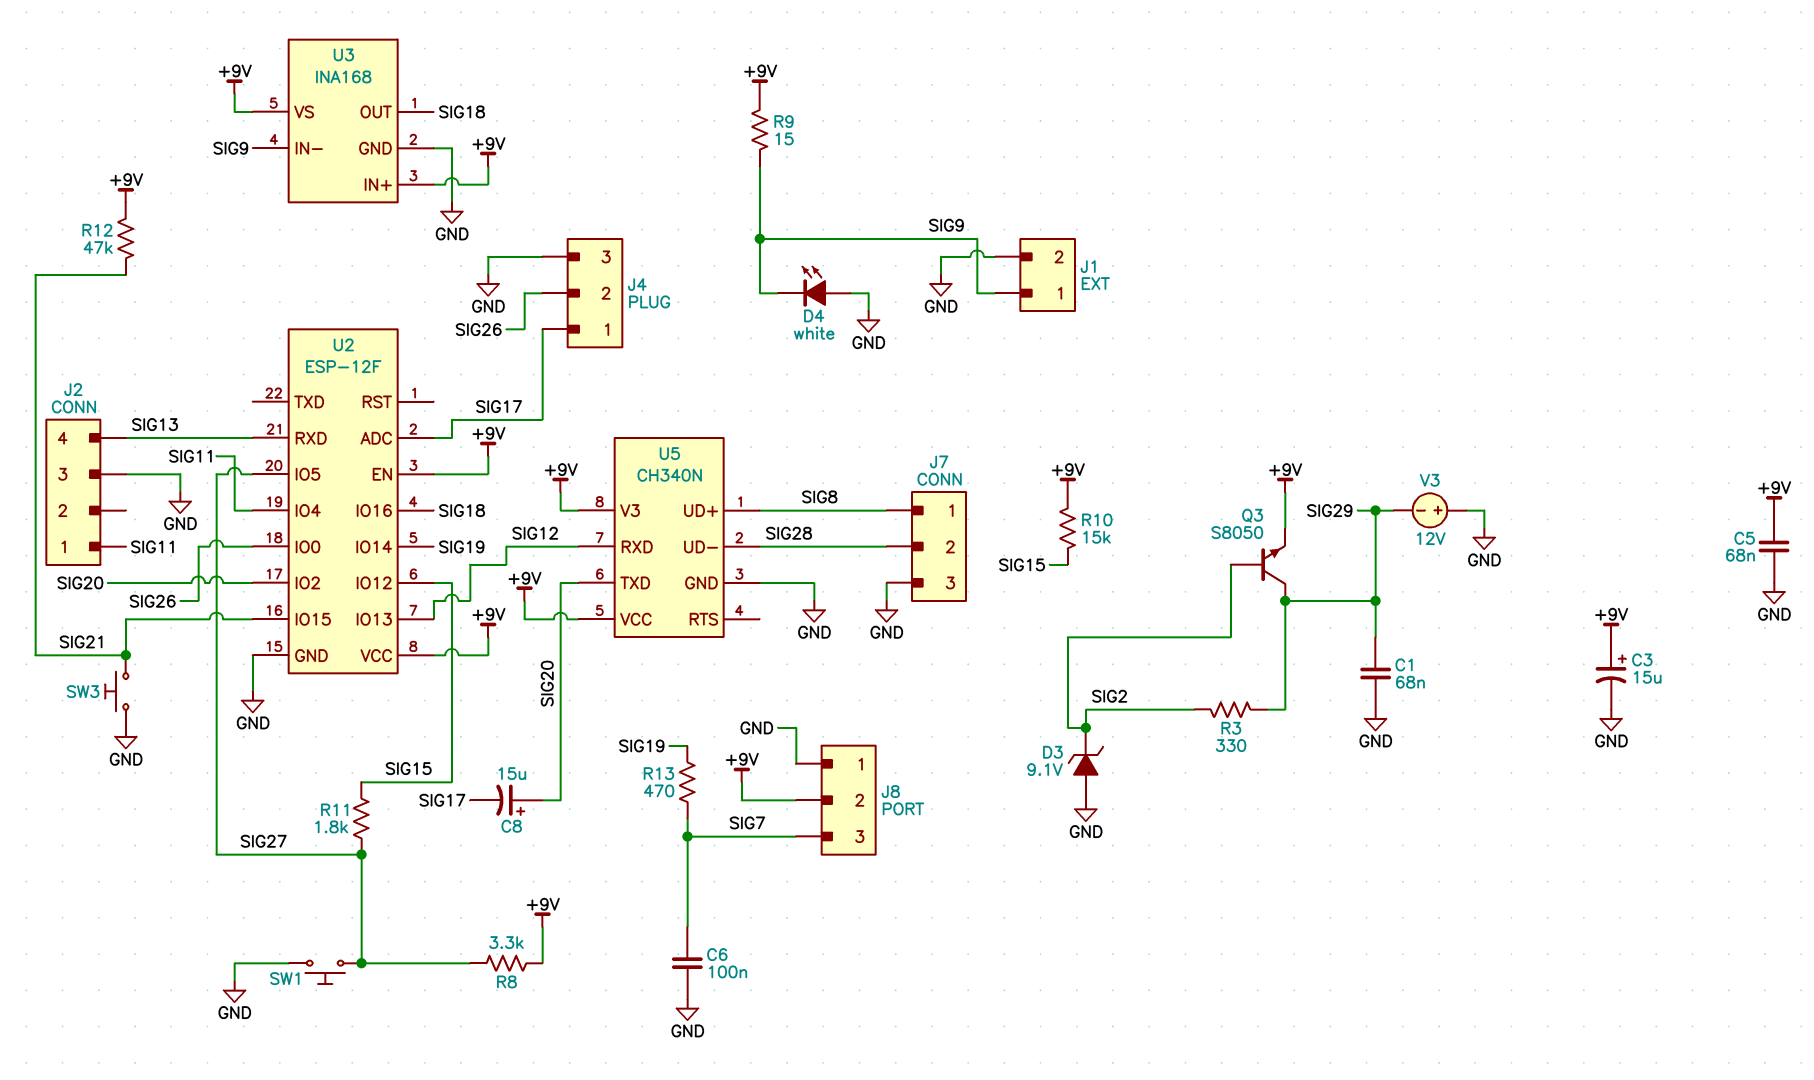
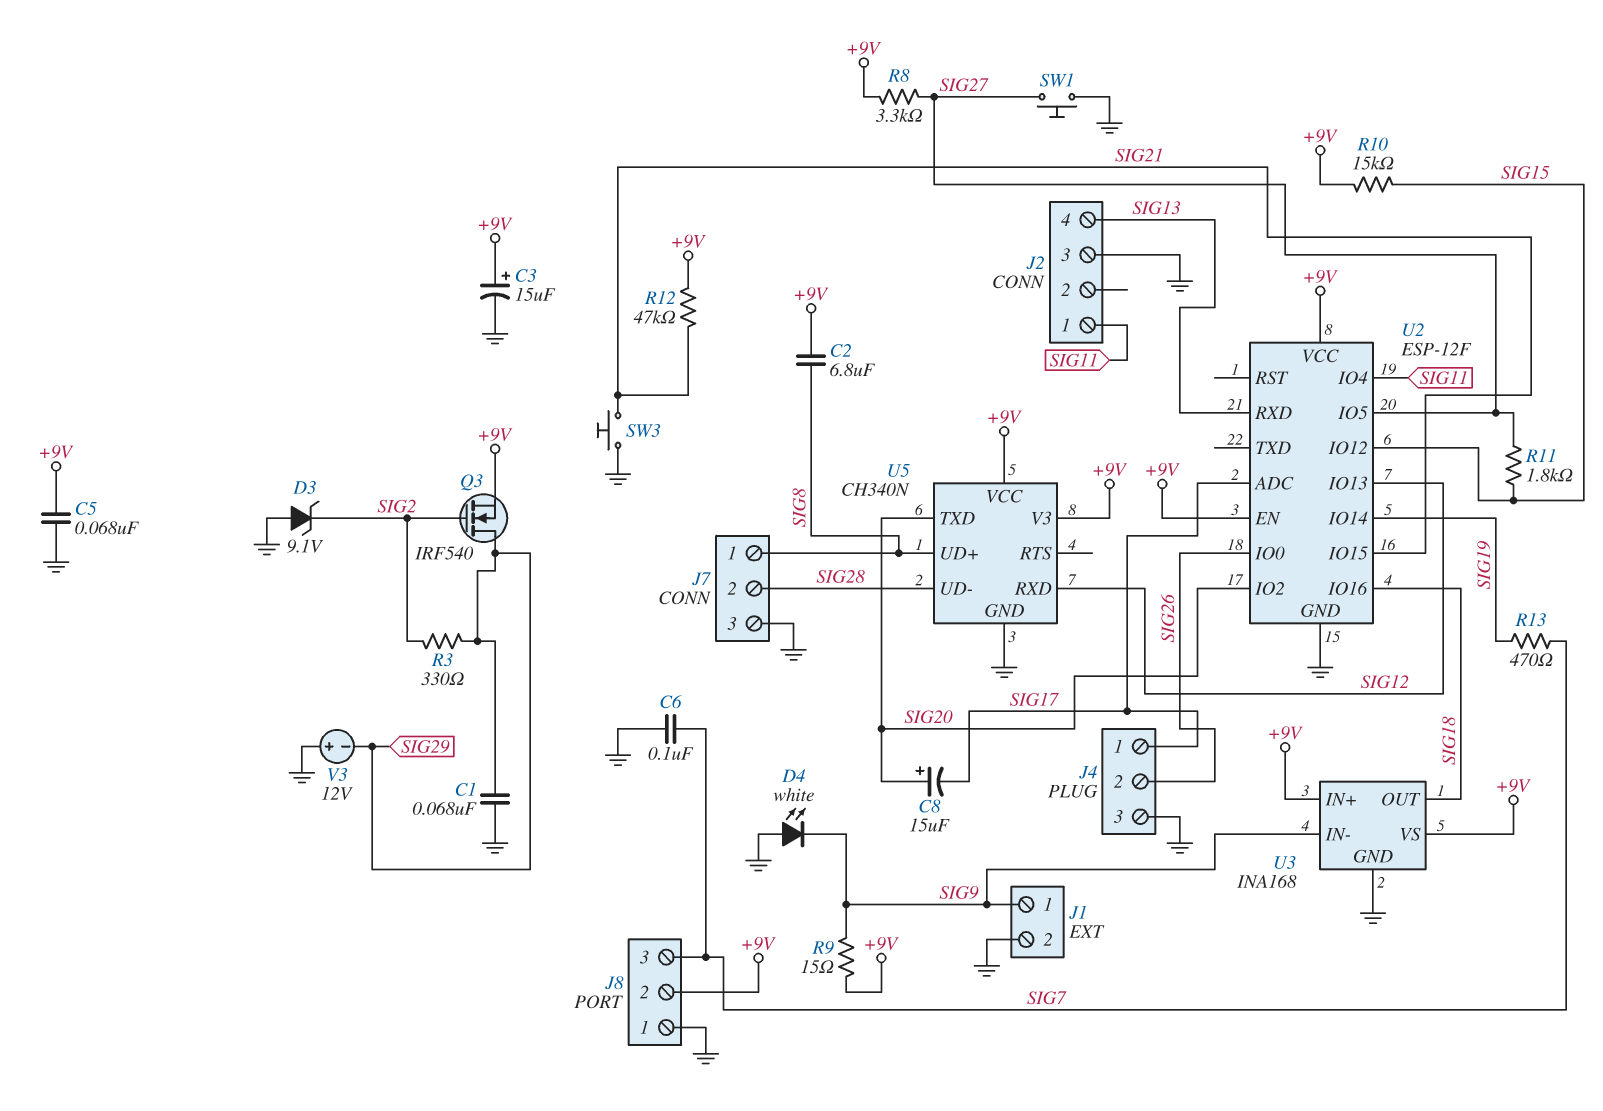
C2: none -> 6.8uF (+9V, SIG8)
Q3: NPN S8050 (B SIG2, C SIG29, E +9V) -> NMOS IRF540 (G SIG2, D SIG29, S +9V)

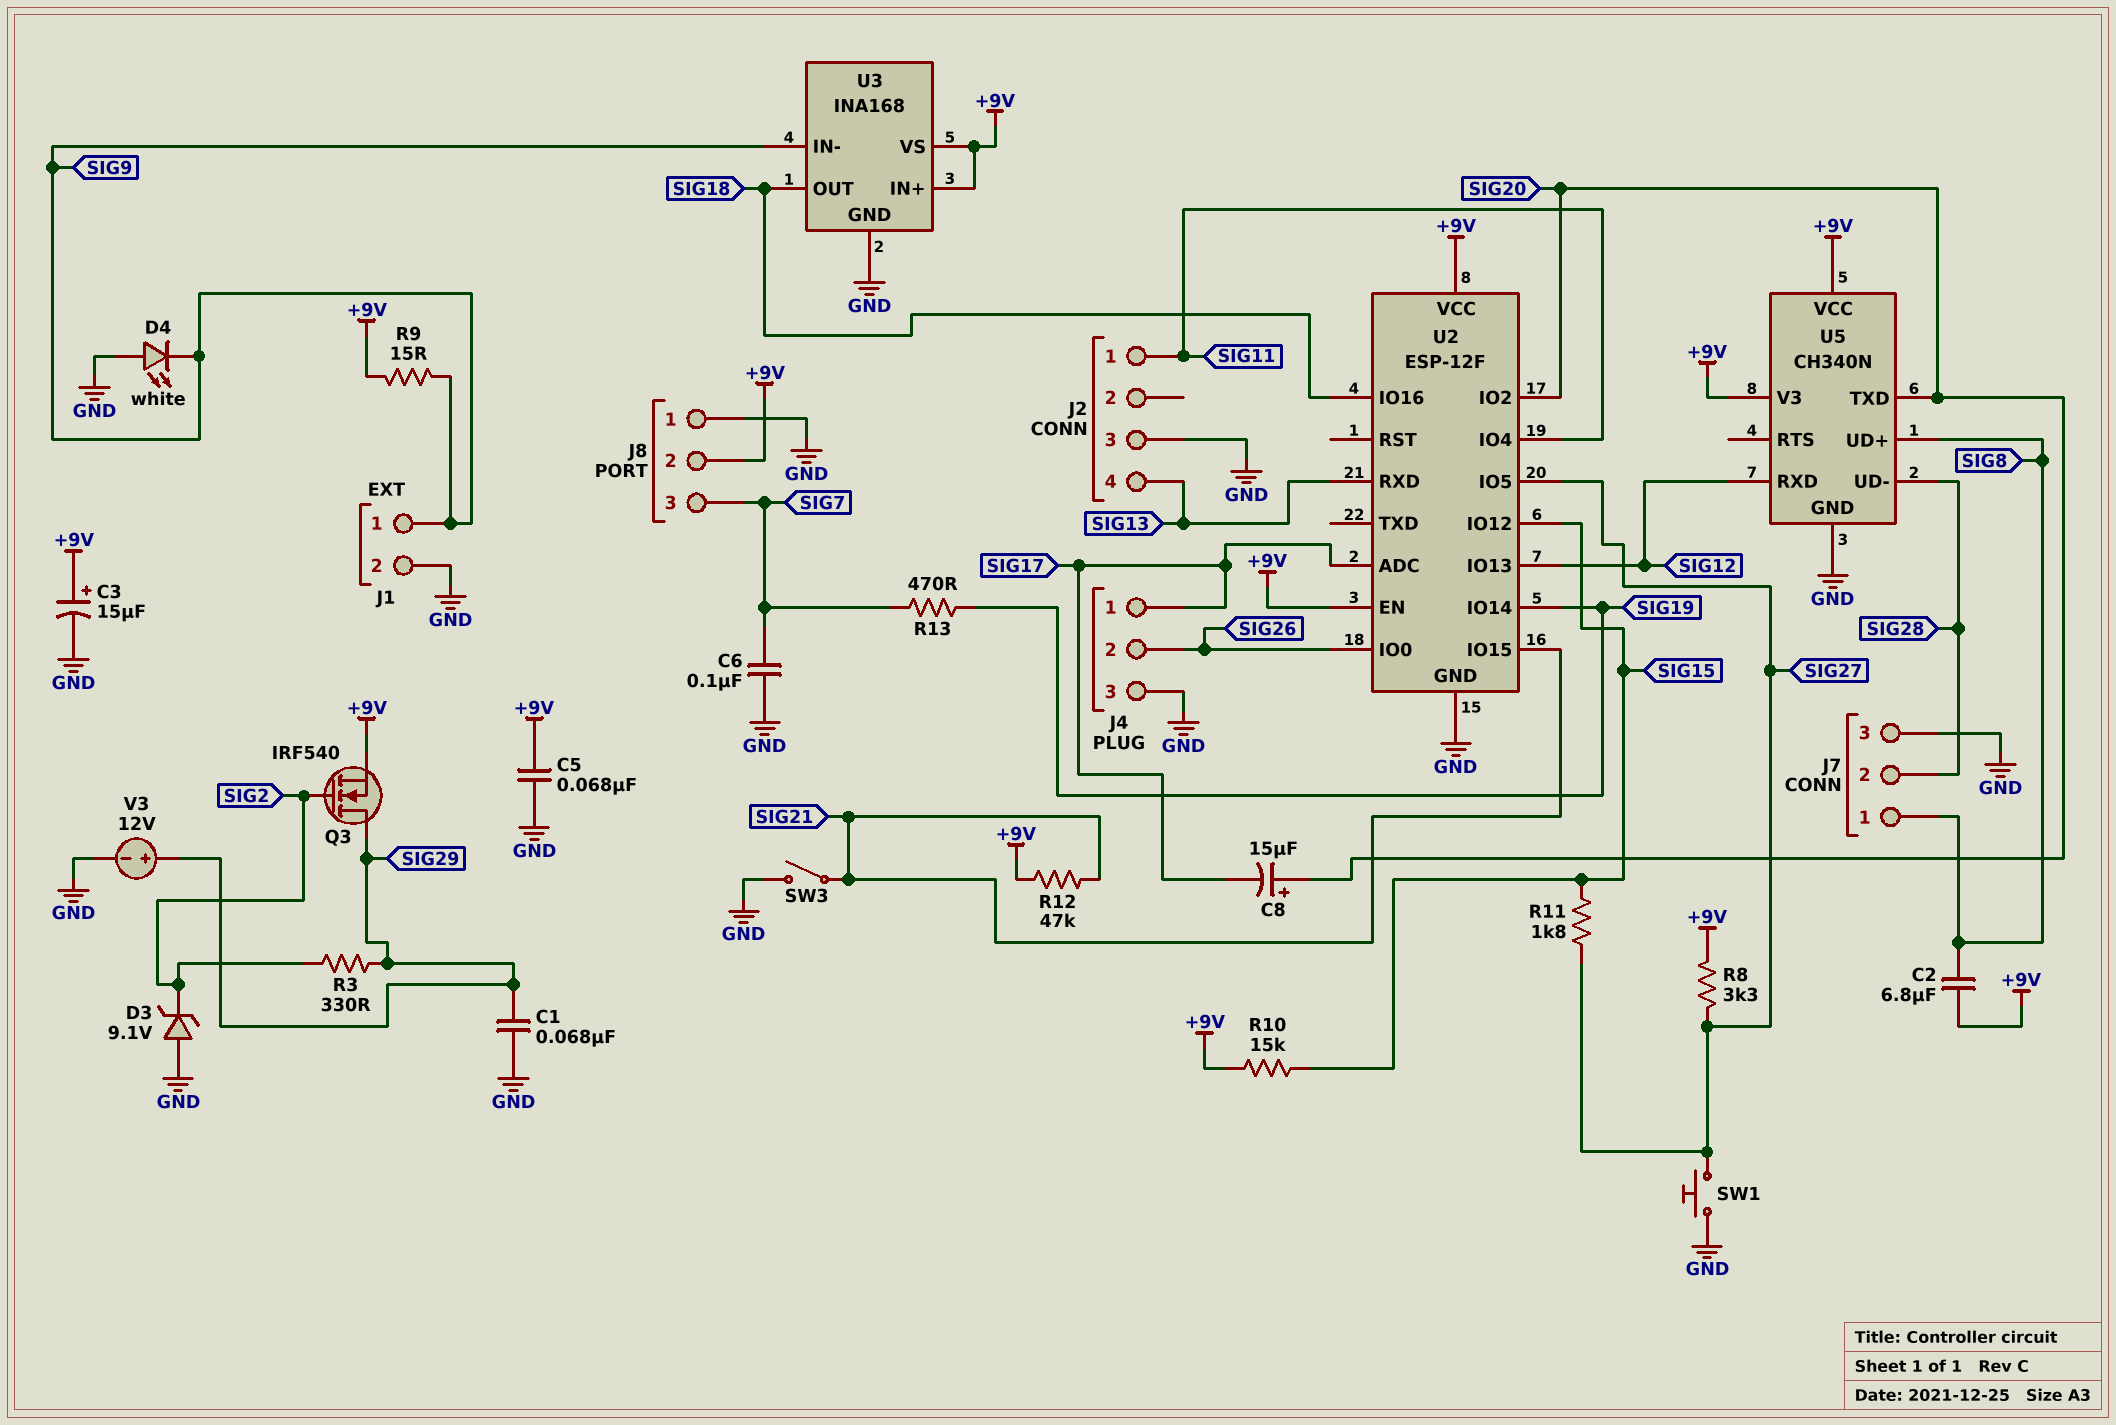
SW3: button (GND, SIG21) -> switch (GND, SIG21)
V3: 12V (plus GND, minus SIG29) -> 12V (plus SIG29, minus GND)

